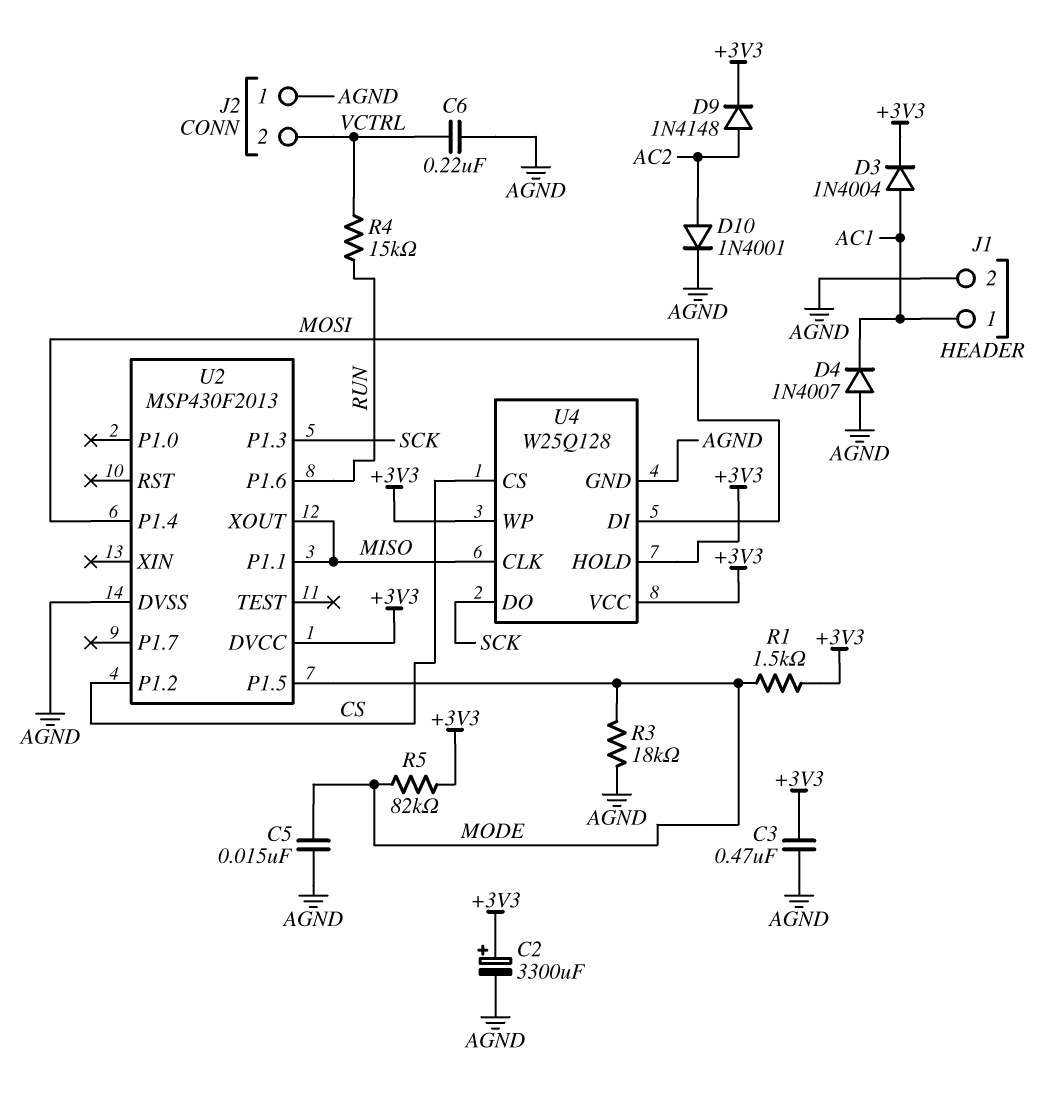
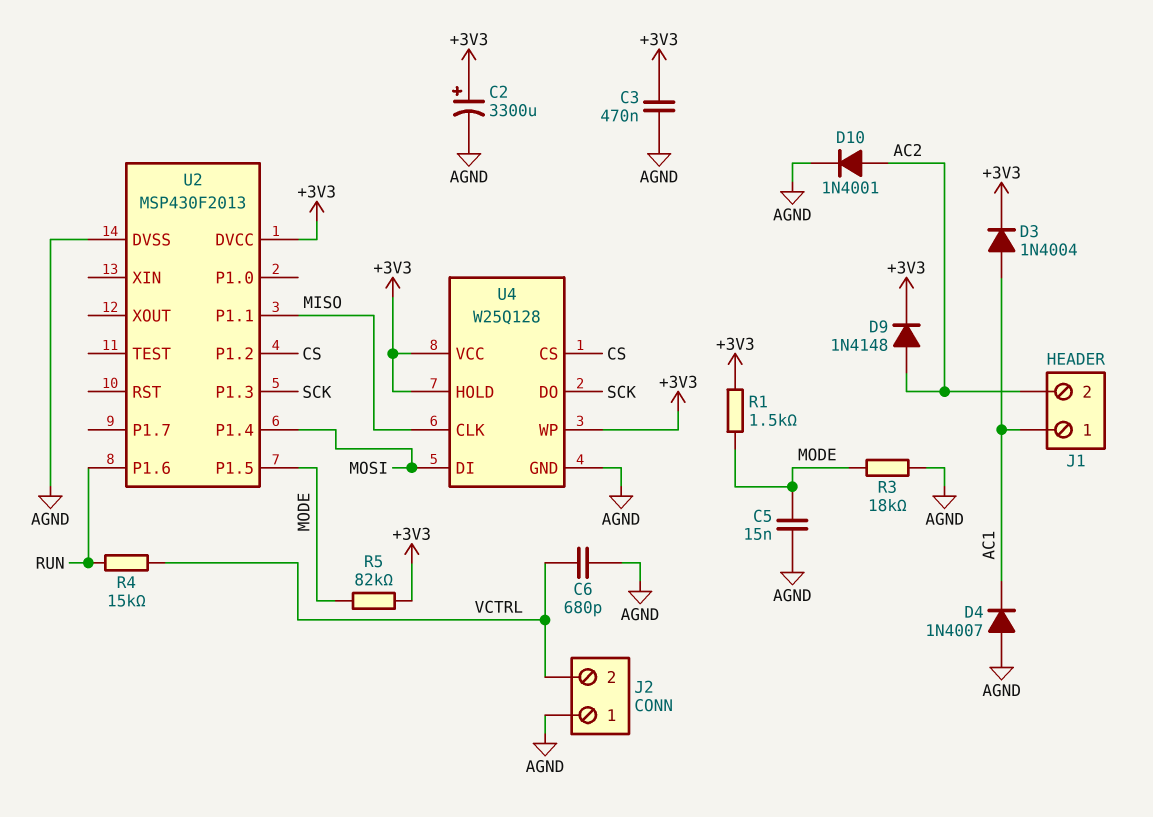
C6: 220nF (AGND, VCTRL) -> 680pF (AGND, VCTRL)
J1 pin 2: AGND -> AC2
U2 pin XOUT: MISO -> none

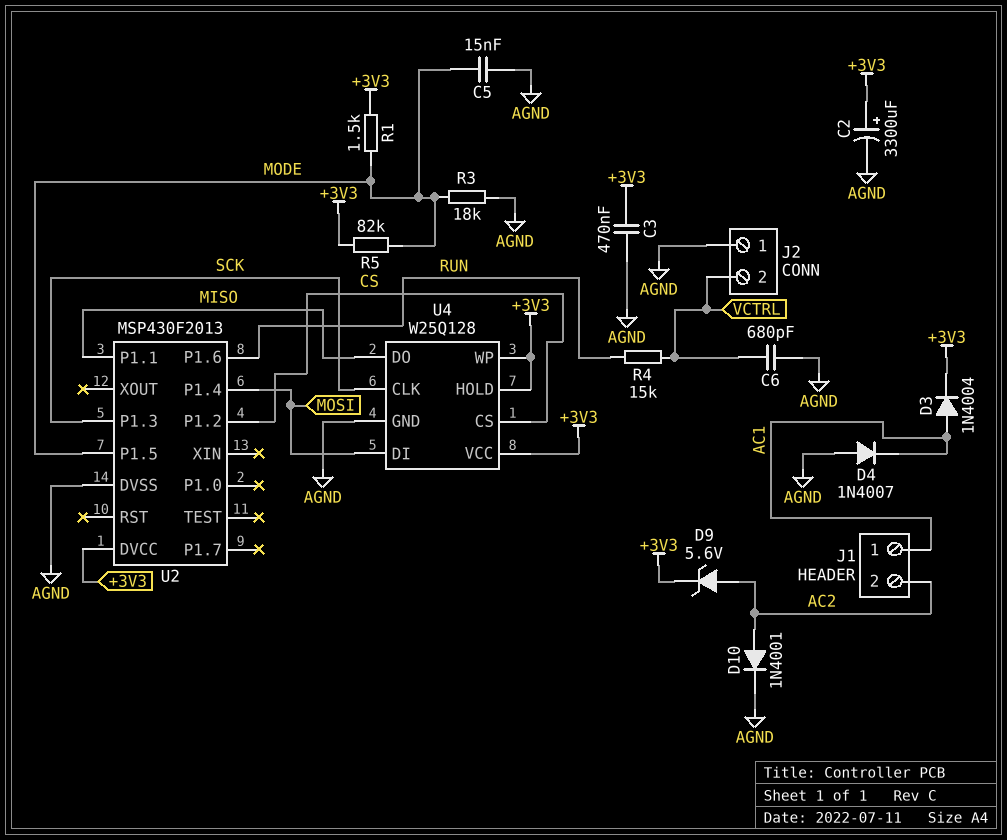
D9: diode 1N4148 (A AC2, K +3V3) -> zener 5.6V (A AC2, K +3V3)
U4 pin CLK: MISO -> SCK
U4 pin DO: SCK -> MISO

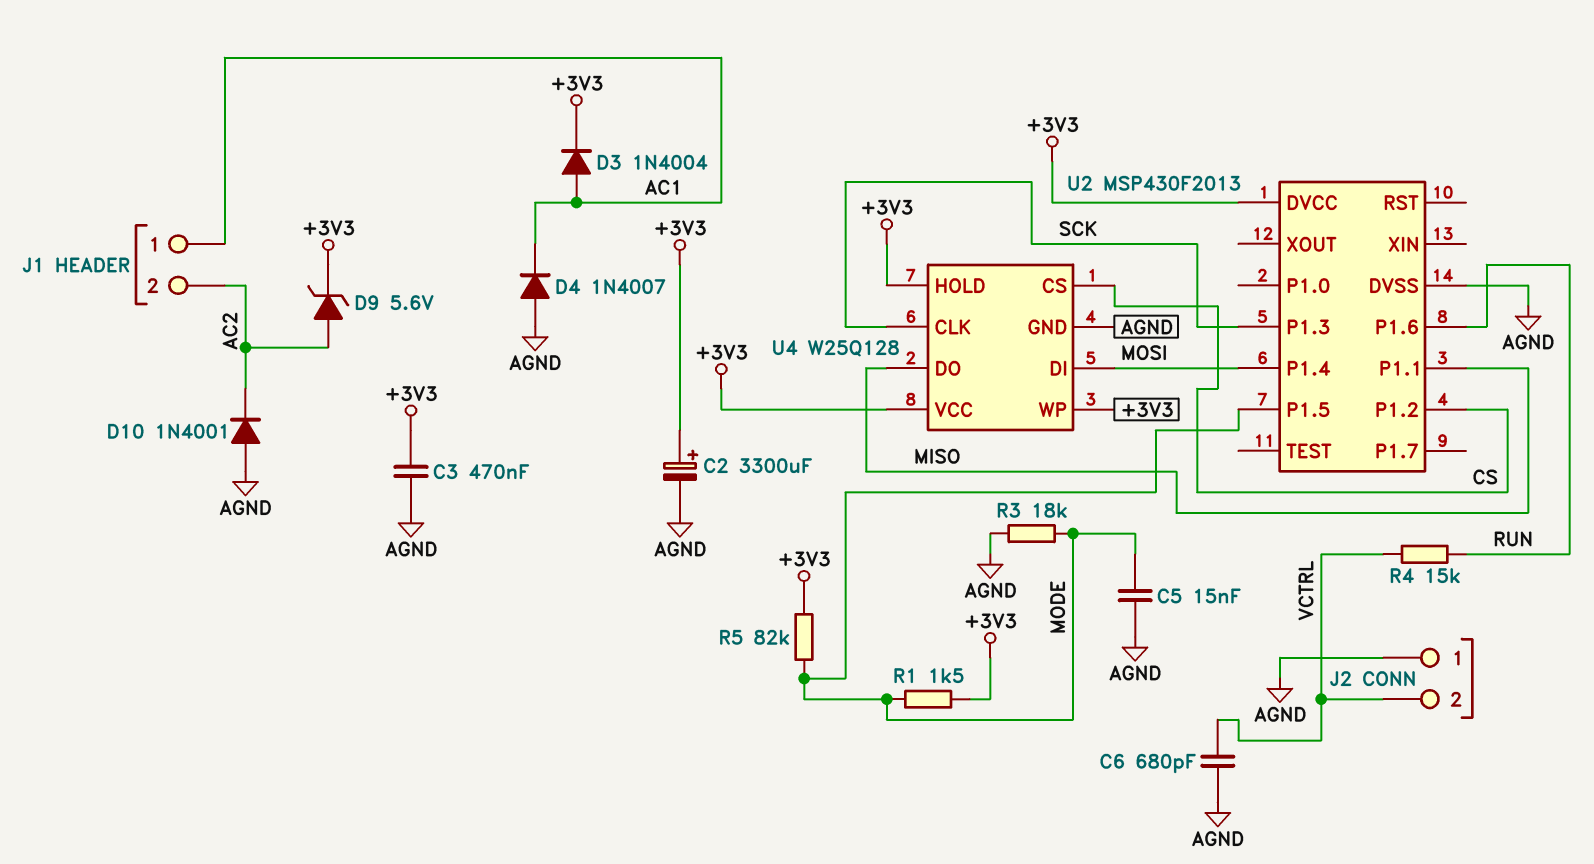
D10: diode 1N4001 (A AC2, K AGND) -> diode 1N4001 (A AGND, K AC2)

